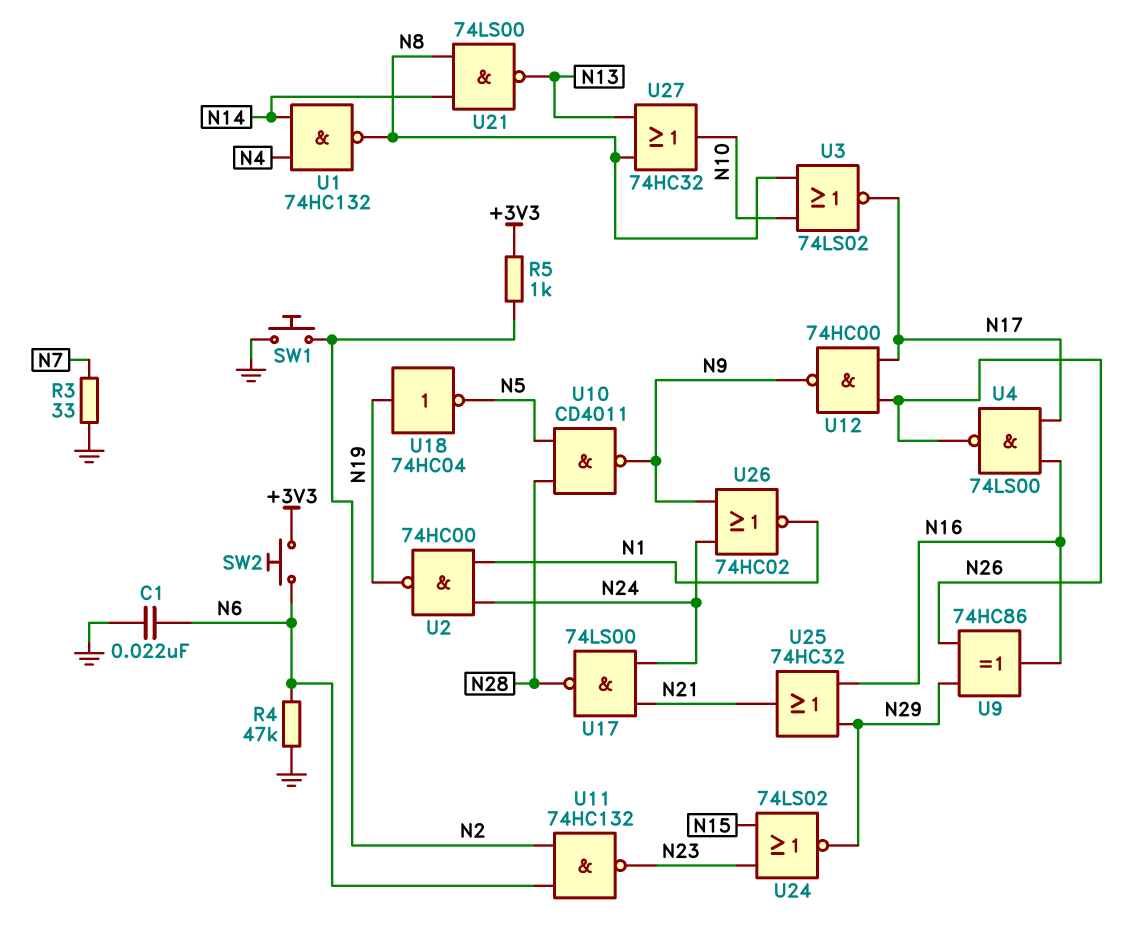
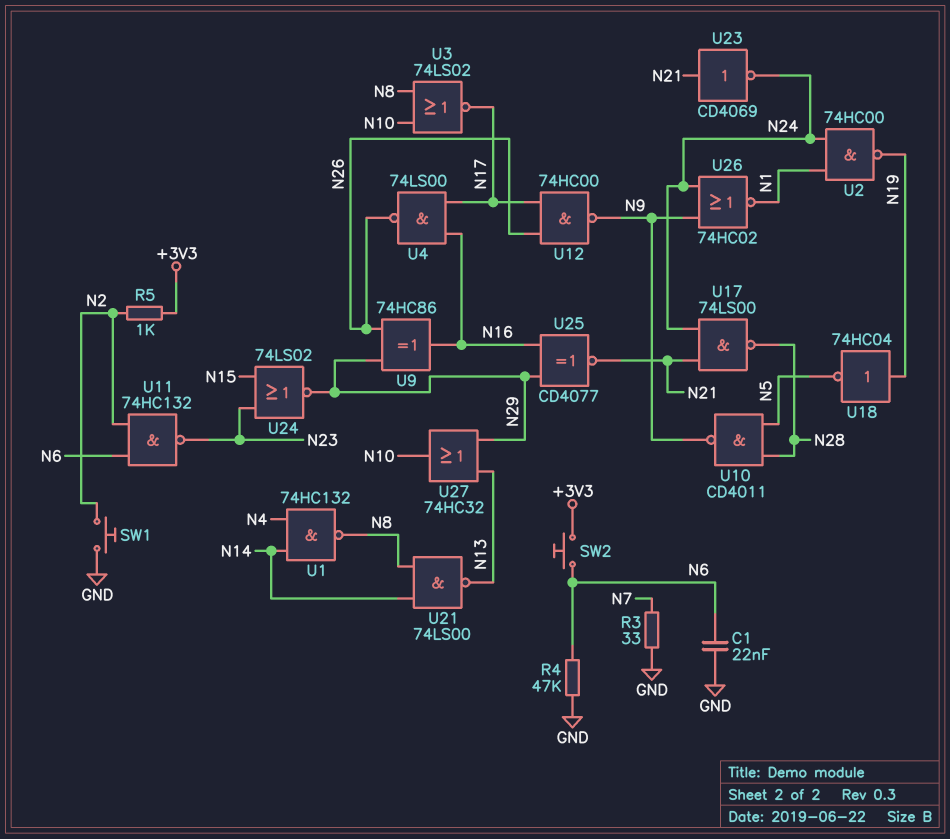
U23: none -> NOT CD4069 (in N21, out N24)
U25: OR 74HC32 (in N16, in N29, out N21) -> XNOR CD4077 (in N16, in N29, out N21)
U27: OR 74HC32 (in N8, in N13, out N10) -> OR 74HC32 (in N13, in N29, out N10)

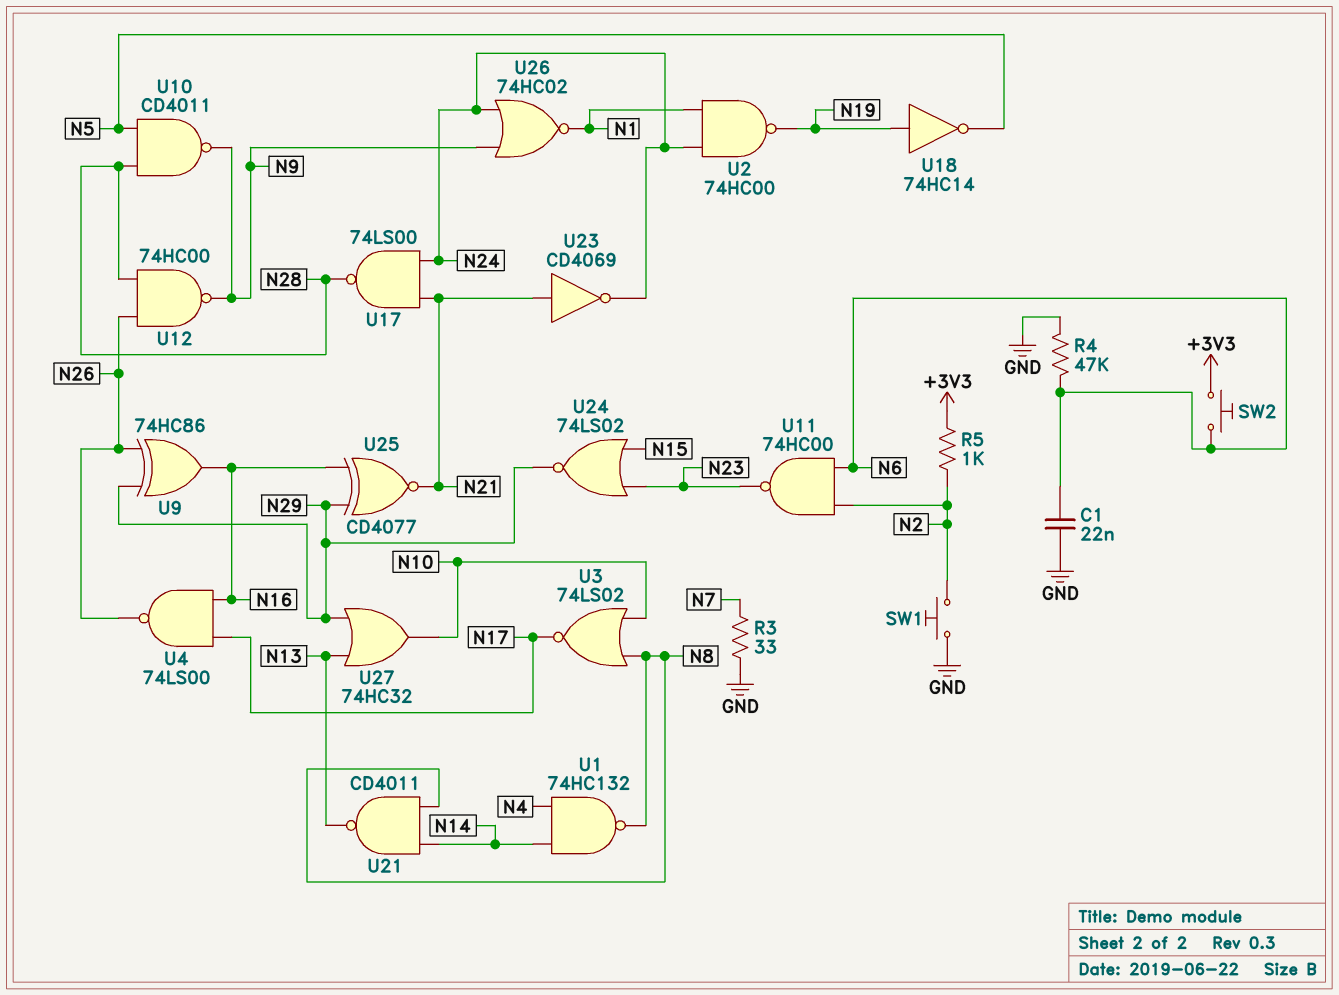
U11: NAND 74HC132 (in N2, in N6, out N23) -> NAND 74HC00 (in N2, in N6, out N23)
U12: NAND 74HC00 (in N17, in N26, out N9) -> NAND 74HC00 (in N26, in N28, out N9)
U18: NOT 74HC04 (in N19, out N5) -> NOT 74HC14 (in N19, out N5)
U21: NAND 74LS00 (in N8, in N14, out N13) -> NAND CD4011 (in N8, in N14, out N13)

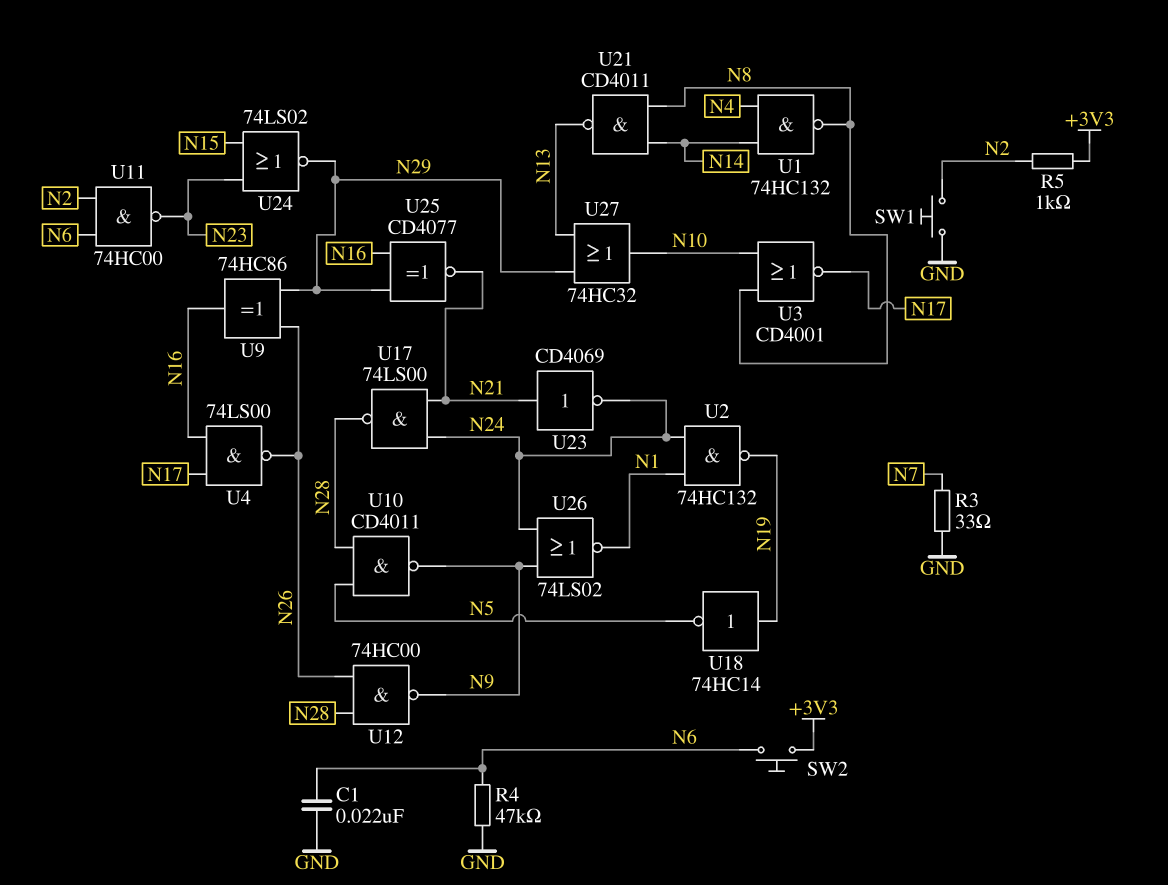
U2: NAND 74HC00 (in N1, in N24, out N19) -> NAND 74HC132 (in N1, in N24, out N19)
U3: NOR 74LS02 (in N8, in N10, out N17) -> NOR CD4001 (in N8, in N10, out N17)
U26: NOR 74HC02 (in N9, in N24, out N1) -> NOR 74LS02 (in N9, in N24, out N1)

